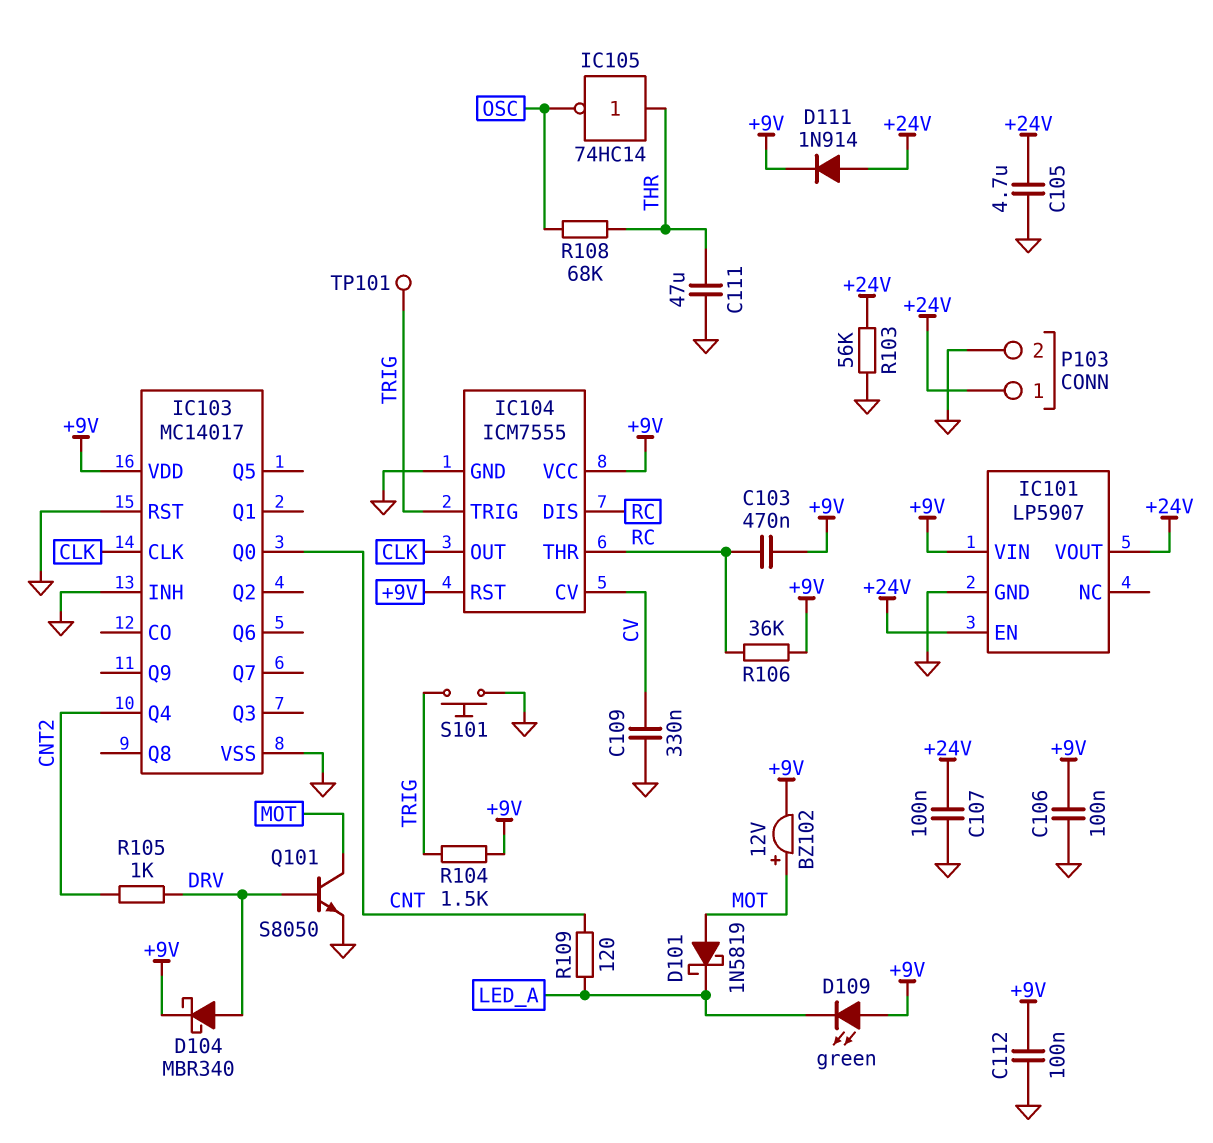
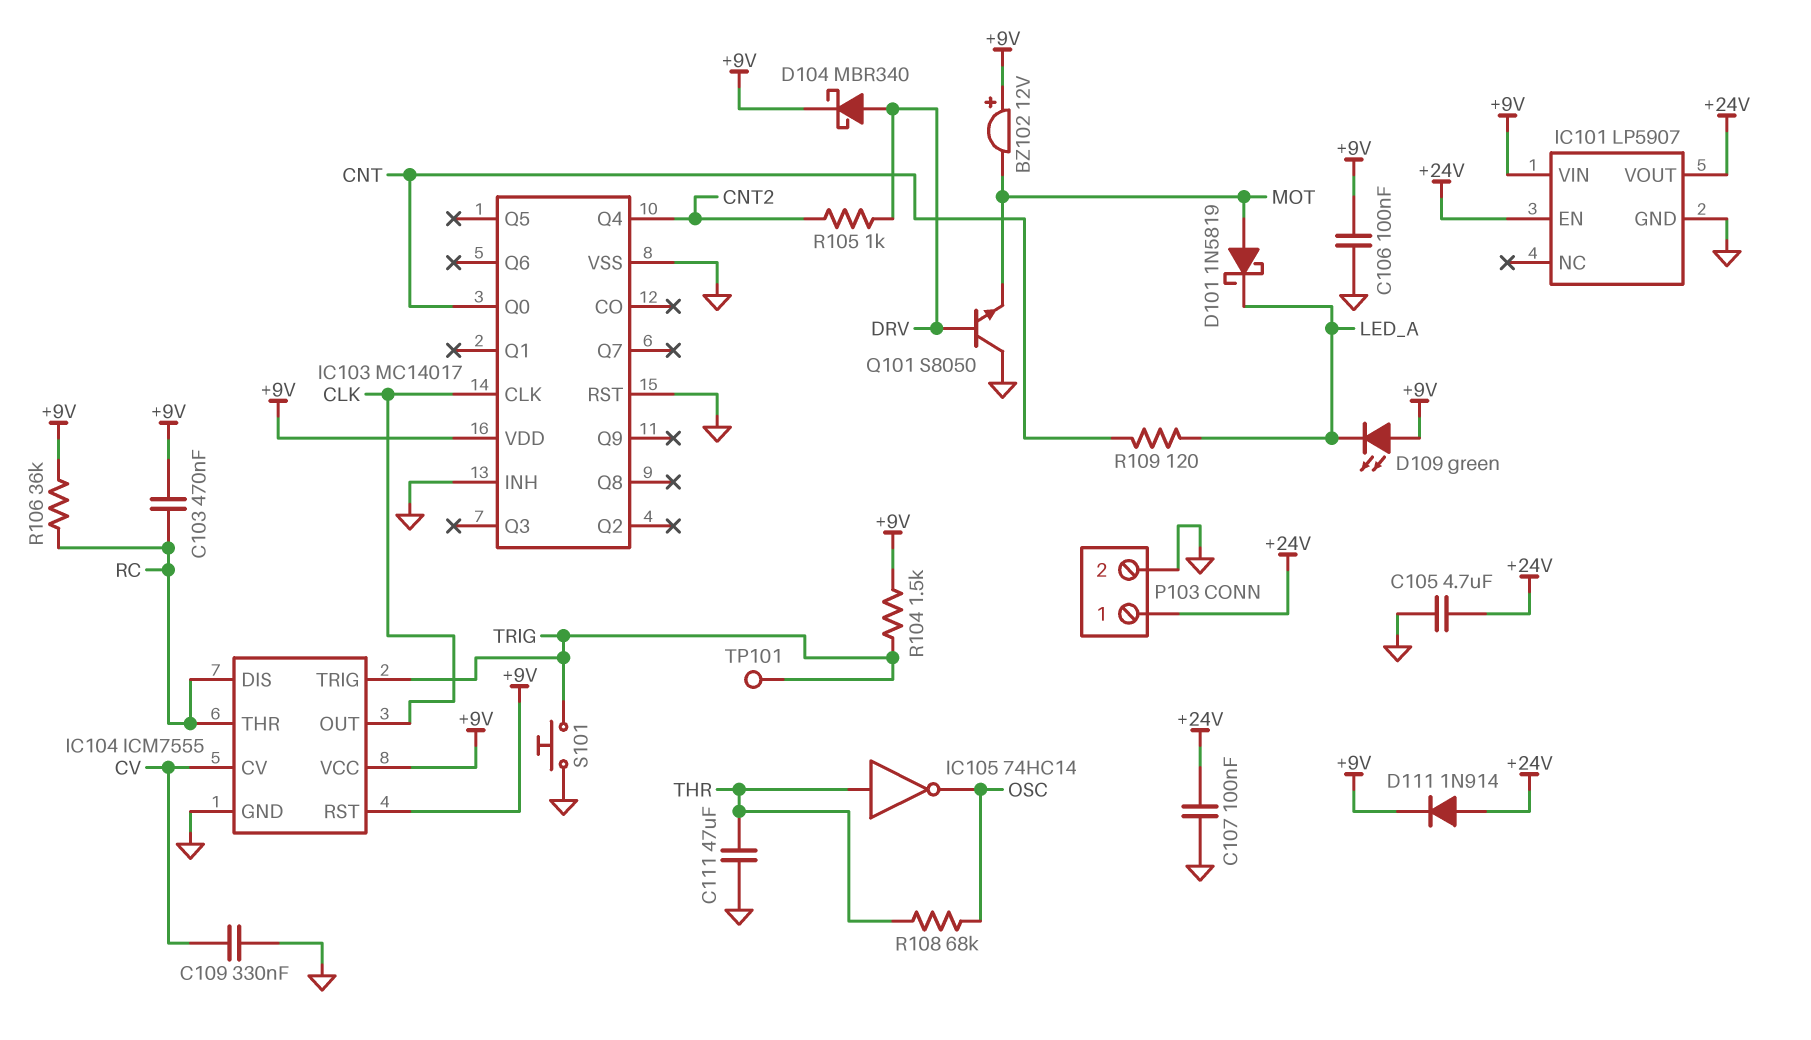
BZ102: buzzer 12V (plus MOT, minus +9V) -> buzzer 12V (plus +9V, minus MOT)
C112: 100nF (+9V, GND) -> none
Q101: NPN S8050 (B DRV, C MOT, E GND) -> NPN S8050 (B DRV, C GND, E MOT)
R103: 56k (+24V, GND) -> none

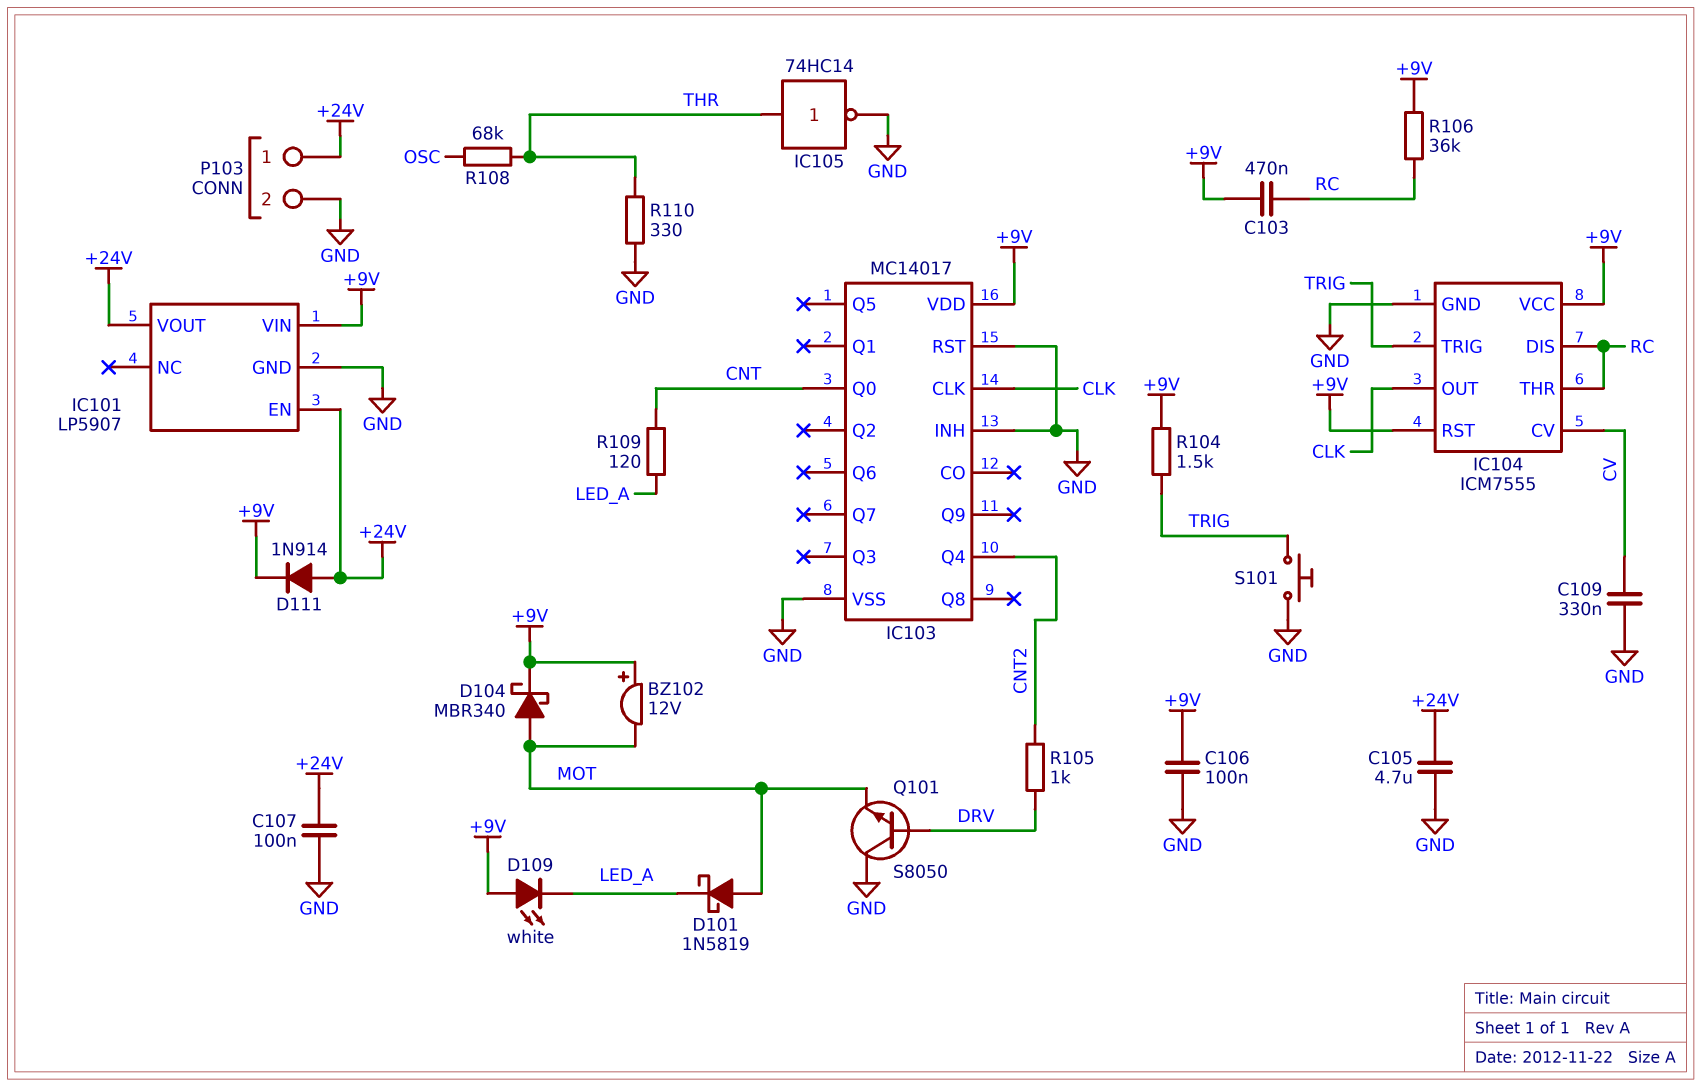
C111: 47uF (GND, THR) -> none
D104: schottky MBR340 (A DRV, K +9V) -> schottky MBR340 (A MOT, K +9V)
D109: LED green (A +9V, K LED_A) -> LED white (A +9V, K LED_A)
IC105: NOT 74HC14 (in THR, out OSC) -> NOT 74HC14 (in THR, out GND)
R110: none -> 330 (GND, THR)
TP101: test point (TRIG) -> none

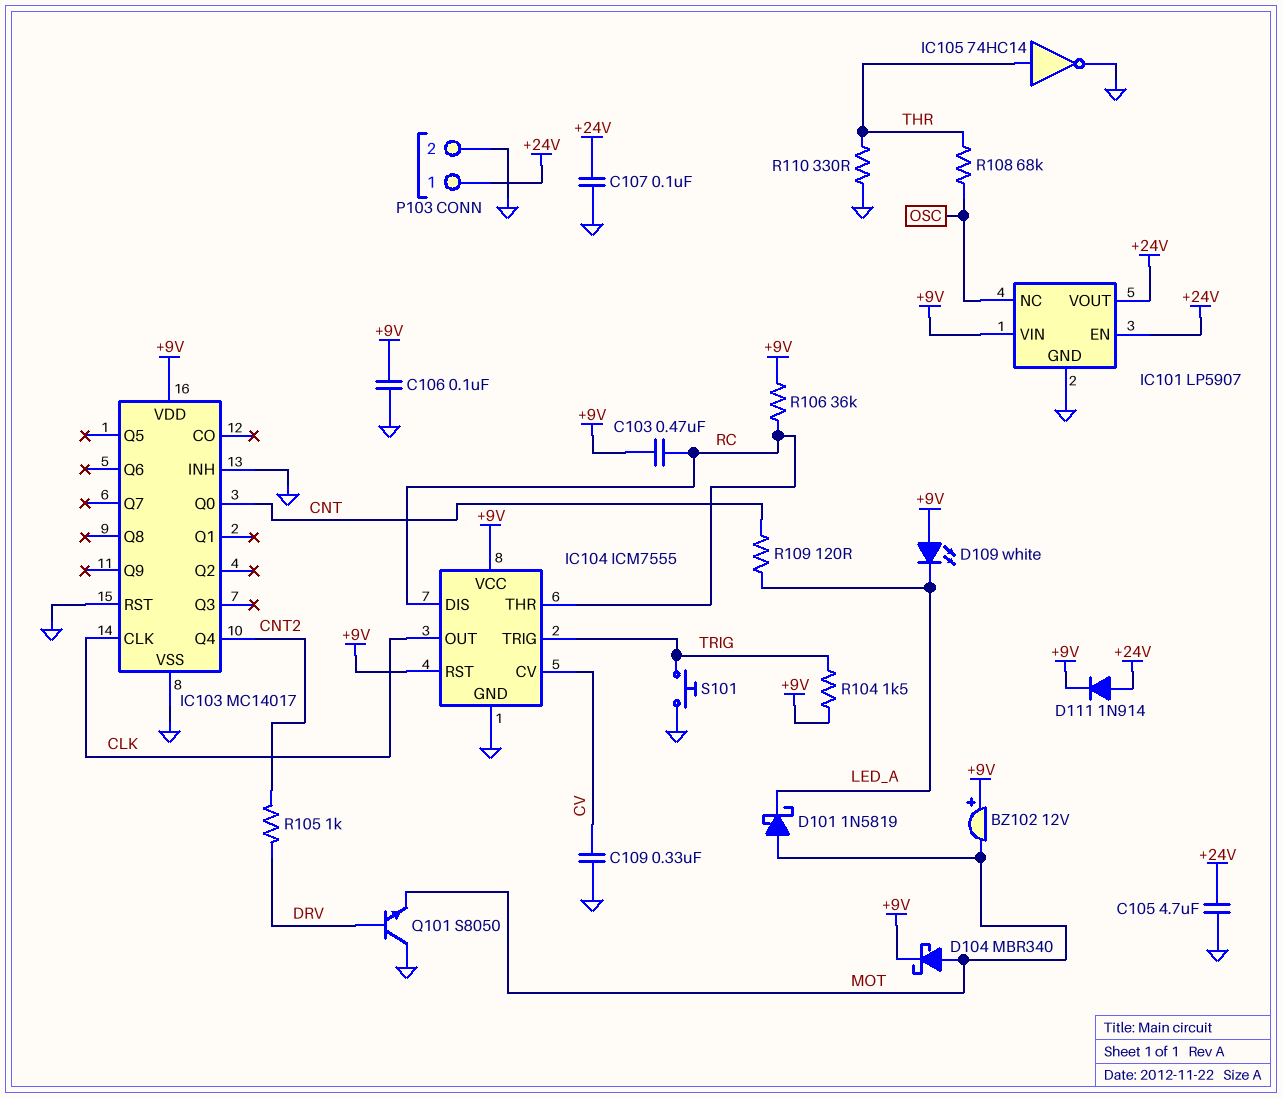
IC101 pin NC: none -> OSC

